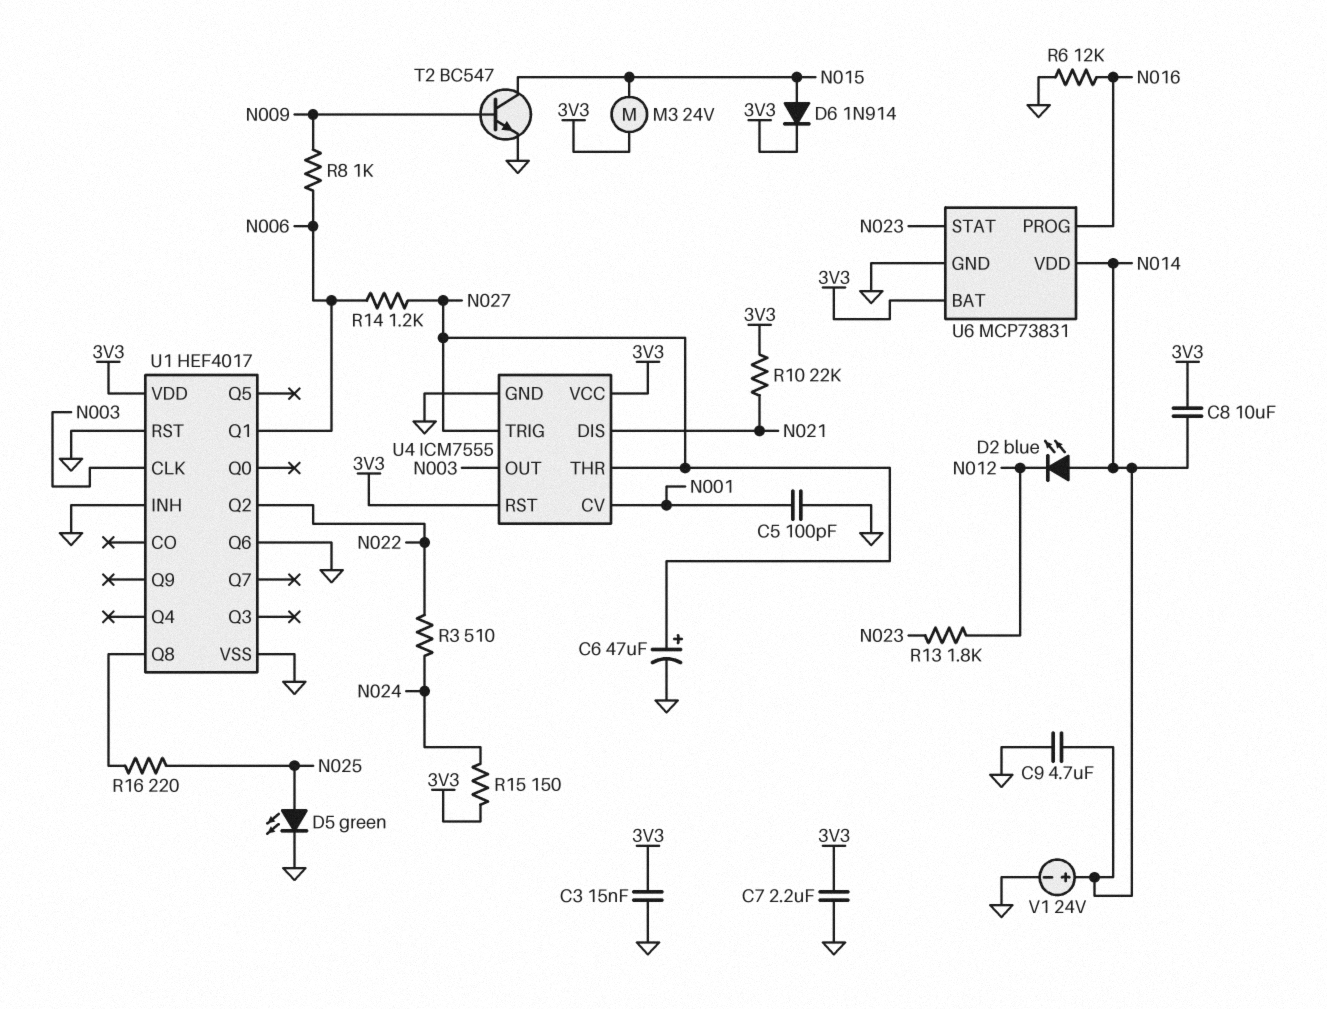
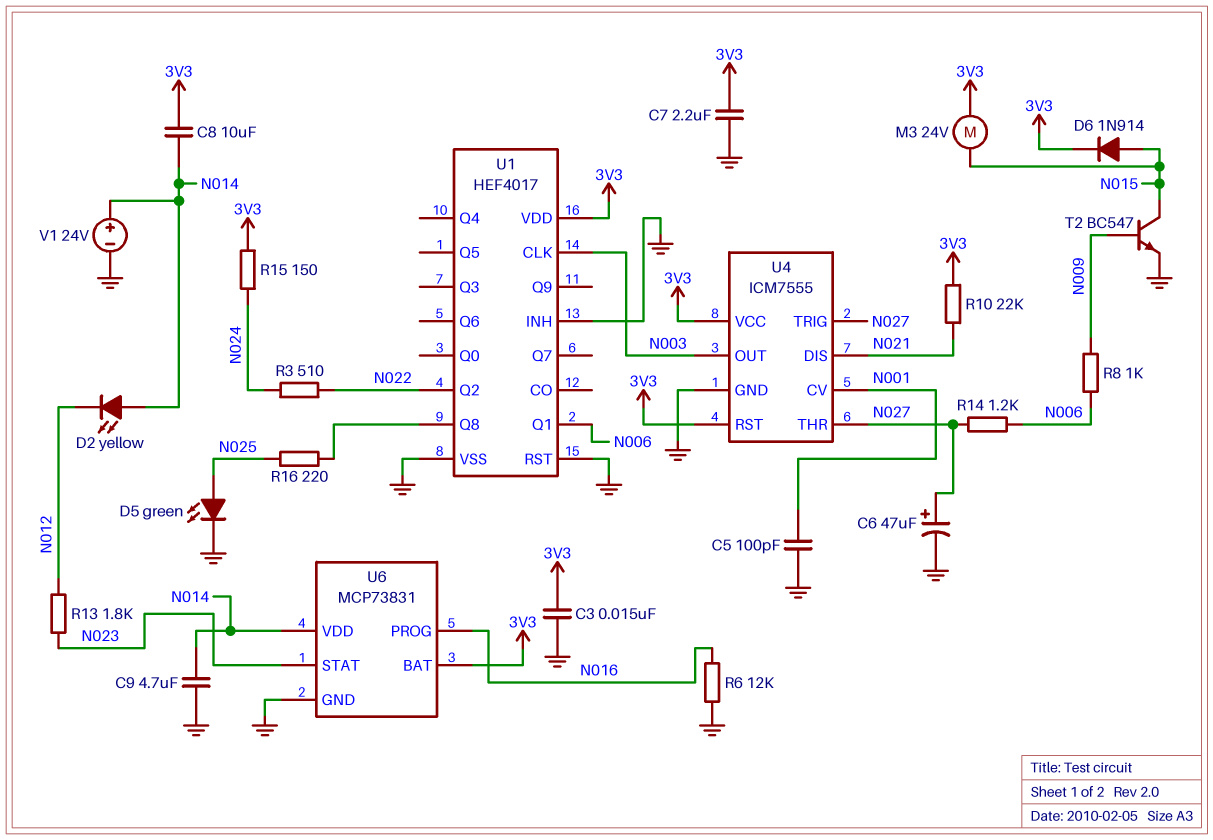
D2: LED blue (A N014, K N012) -> LED yellow (A N014, K N012)
U1 pin Q6: GND -> none

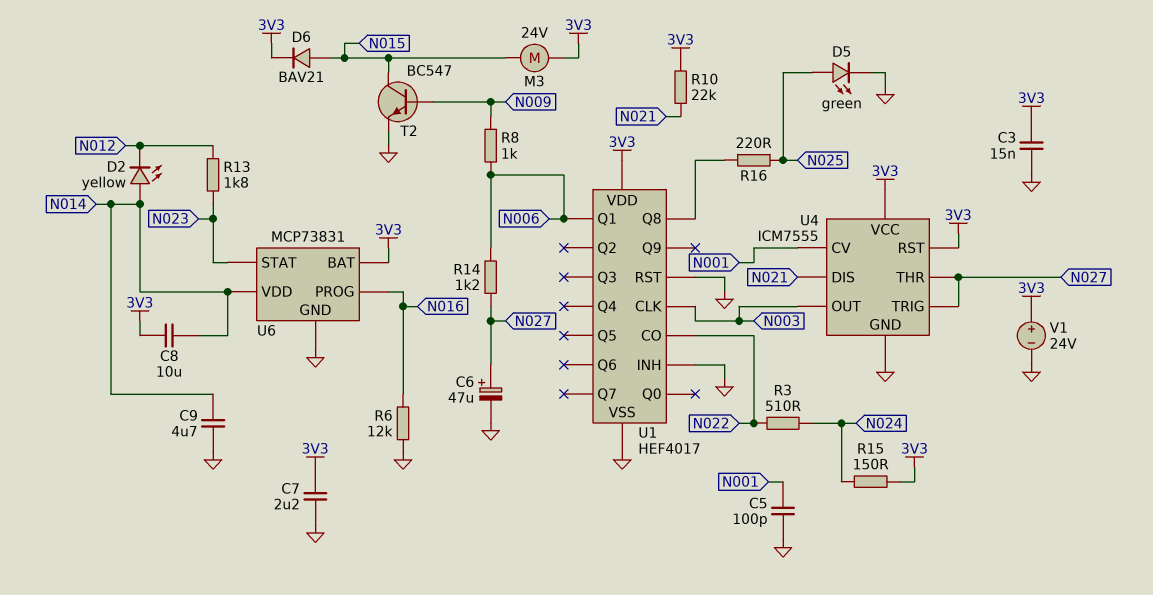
D6: diode 1N914 (A N015, K 3V3) -> diode BAV21 (A N015, K 3V3)
U1 pin CO: none -> N022
U1 pin Q2: N022 -> none
V1: 24V (plus N014, minus GND) -> 24V (plus 3V3, minus GND)

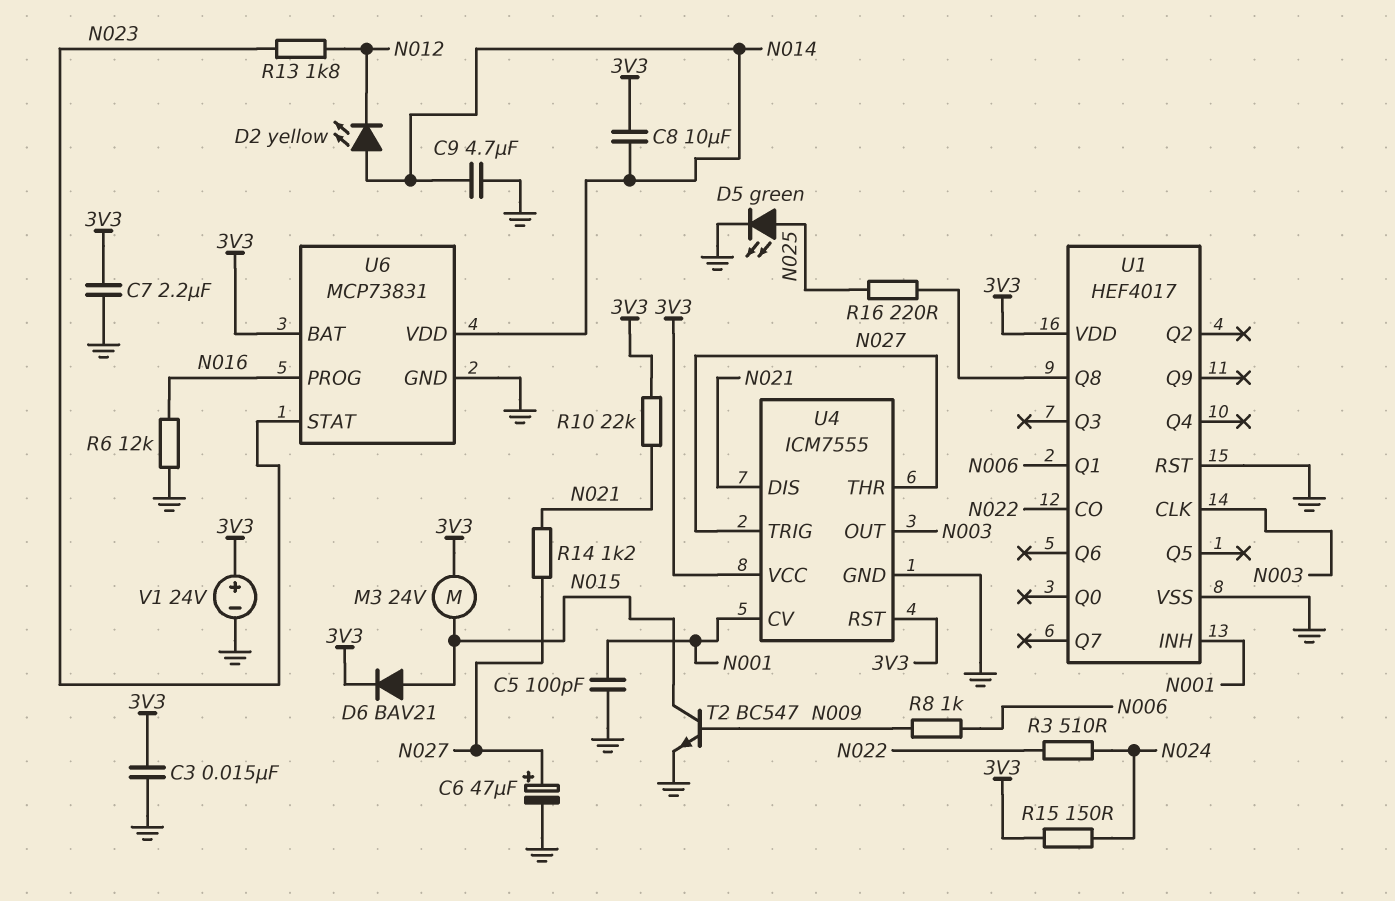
R14: 1.2k (N006, N027) -> 1.2k (N021, N027)
U1 pin INH: GND -> N001

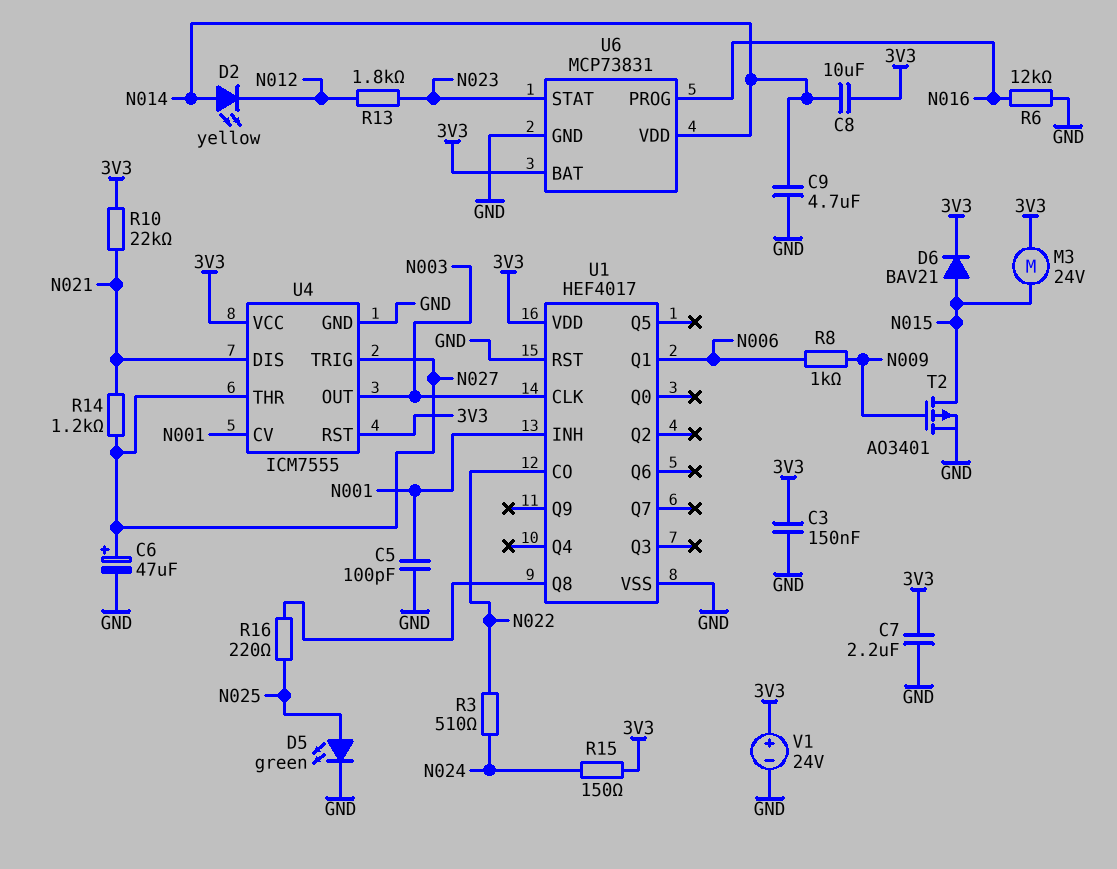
C3: 15nF (3V3, GND) -> 150nF (3V3, GND)
T2: NPN BC547 (B N009, C N015, E GND) -> PMOS AO3401 (G N009, D N015, S GND)

